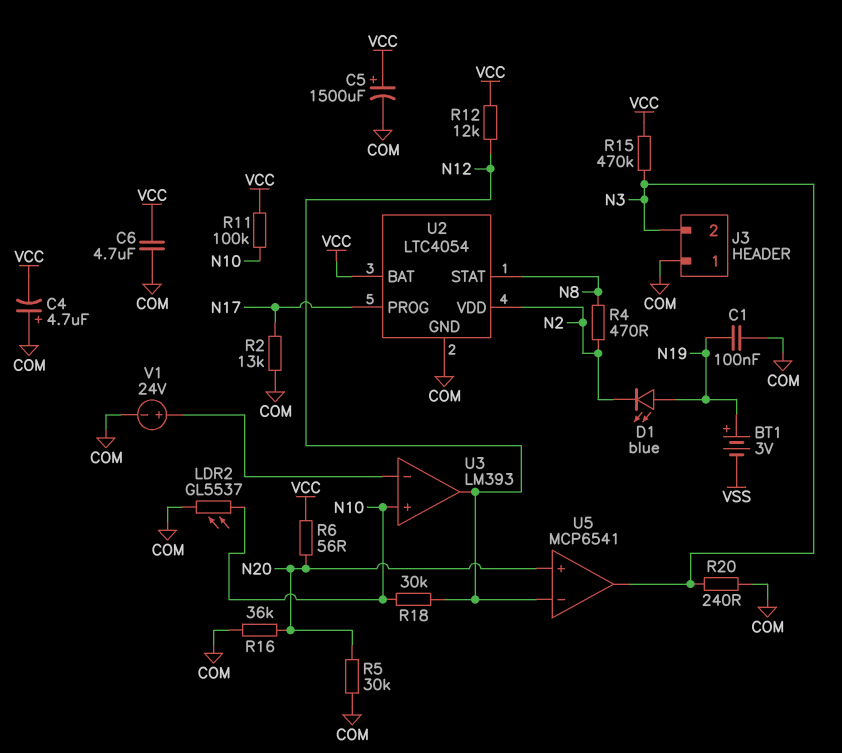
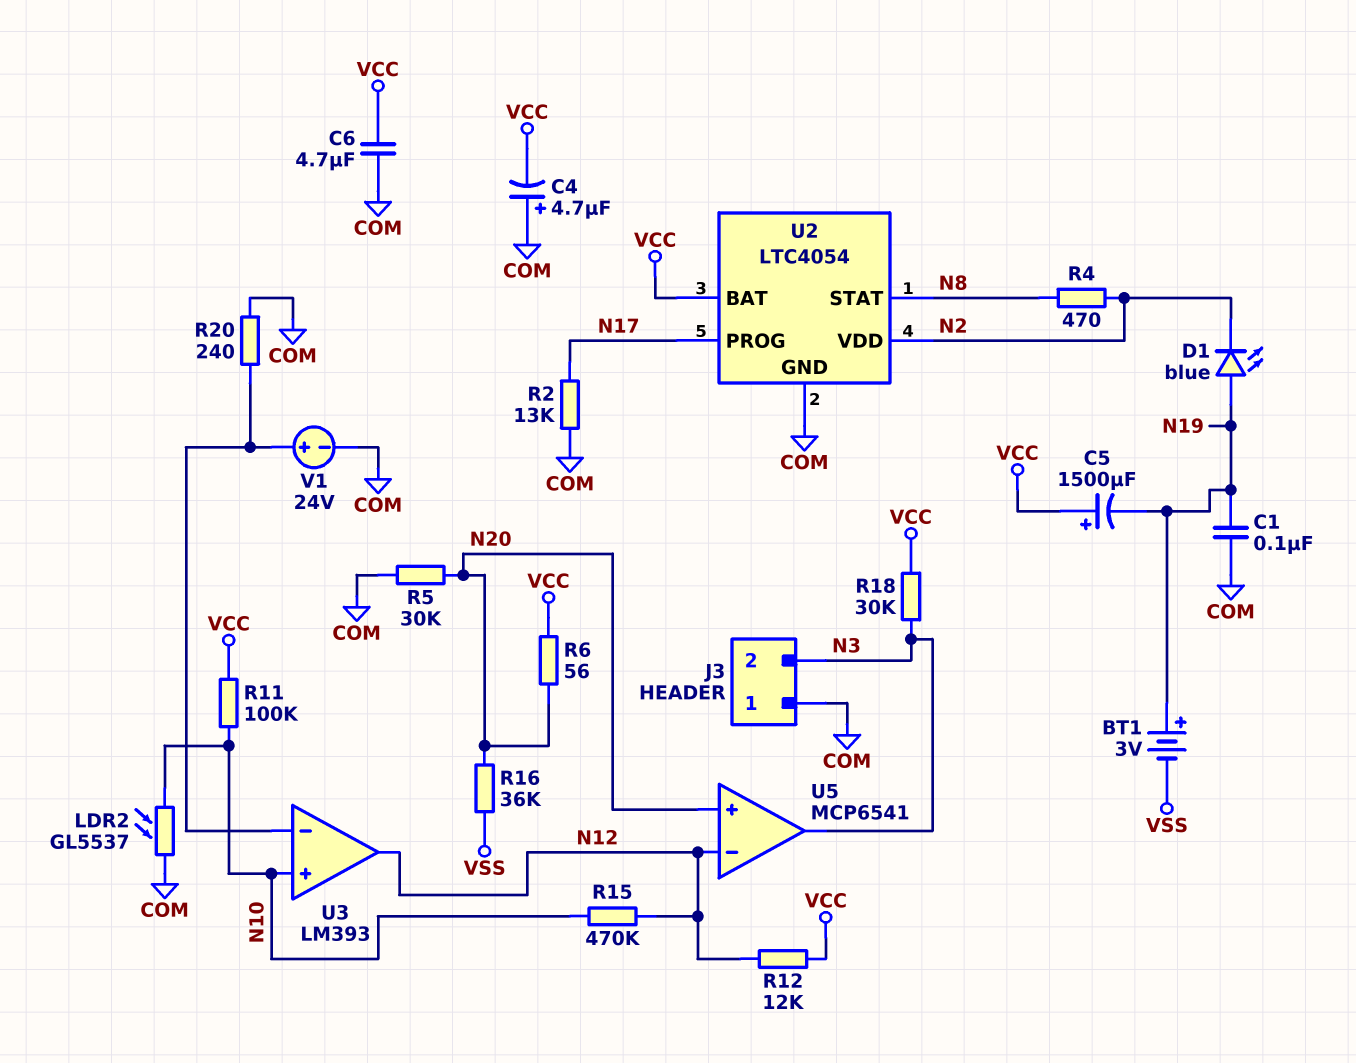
C5: 1500uF (plus VCC, minus COM) -> 1500uF (plus VCC, minus N19)
R15: 470k (N3, VCC) -> 470k (N10, N12)
R16: 36k (COM, N20) -> 36k (N20, VSS)
R18: 30k (N10, N12) -> 30k (N3, VCC)
R20: 240 (COM, N3) -> 240 (COM, U3/in-)

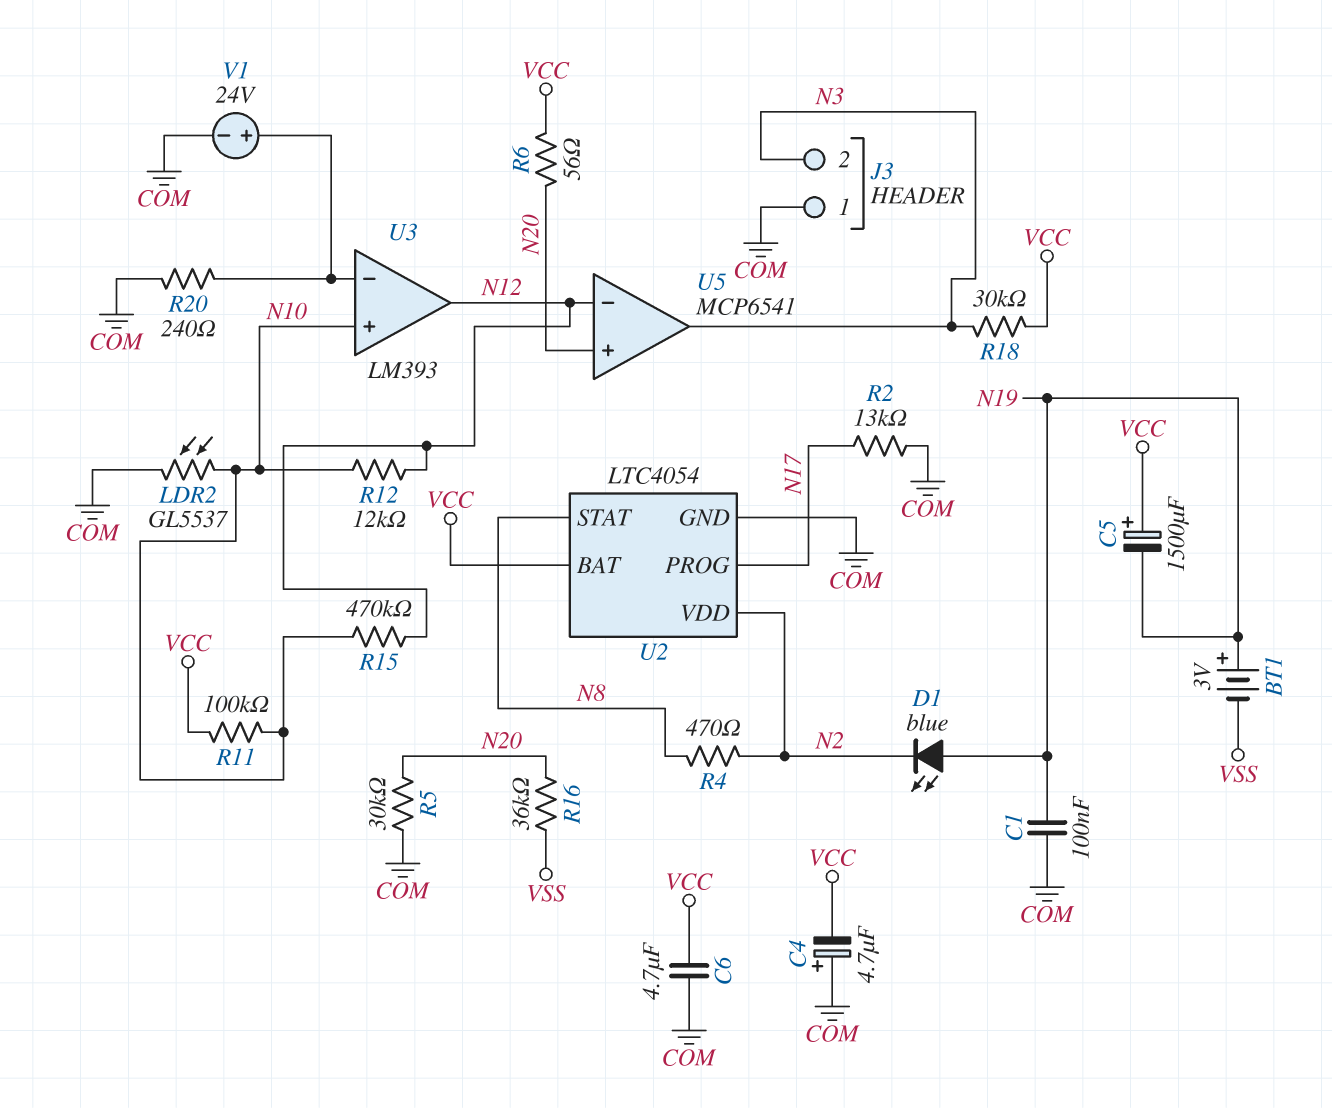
R12: 12k (N12, VCC) -> 12k (N10, N12)

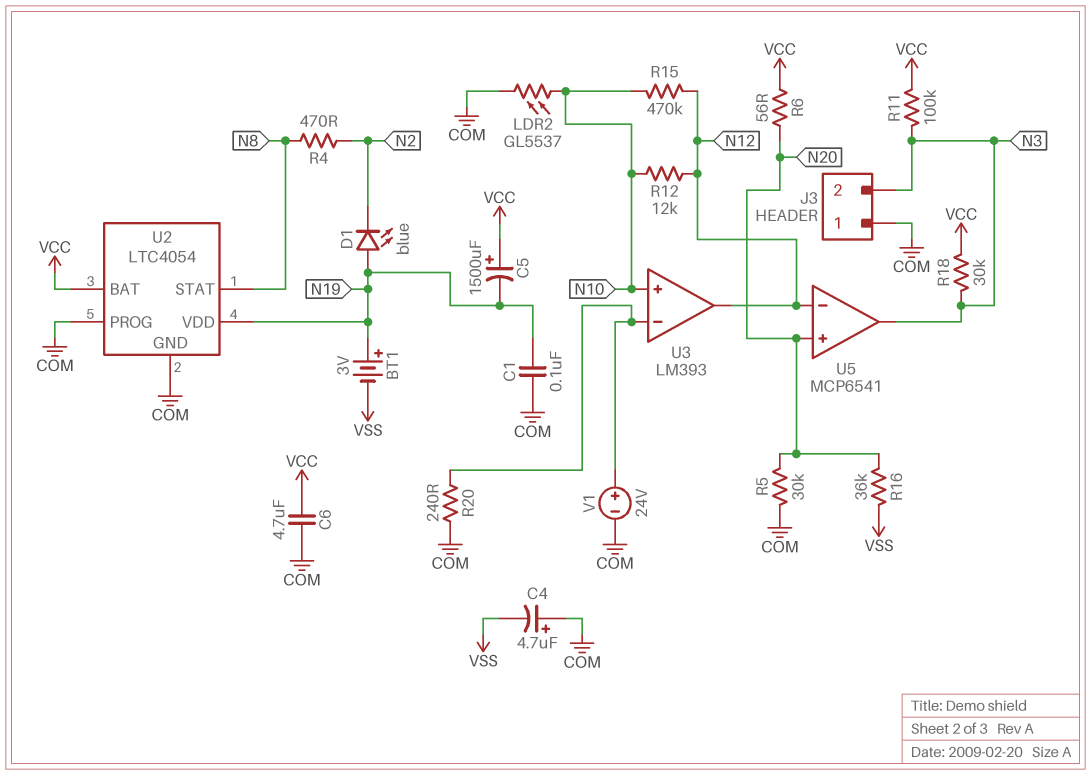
C4: 4.7uF (plus COM, minus VCC) -> 4.7uF (plus COM, minus VSS)
R2: 13k (COM, N17) -> none
R11: 100k (N10, VCC) -> 100k (N3, VCC)
U2 pin PROG: N17 -> COM
U2 pin VDD: N2 -> N19

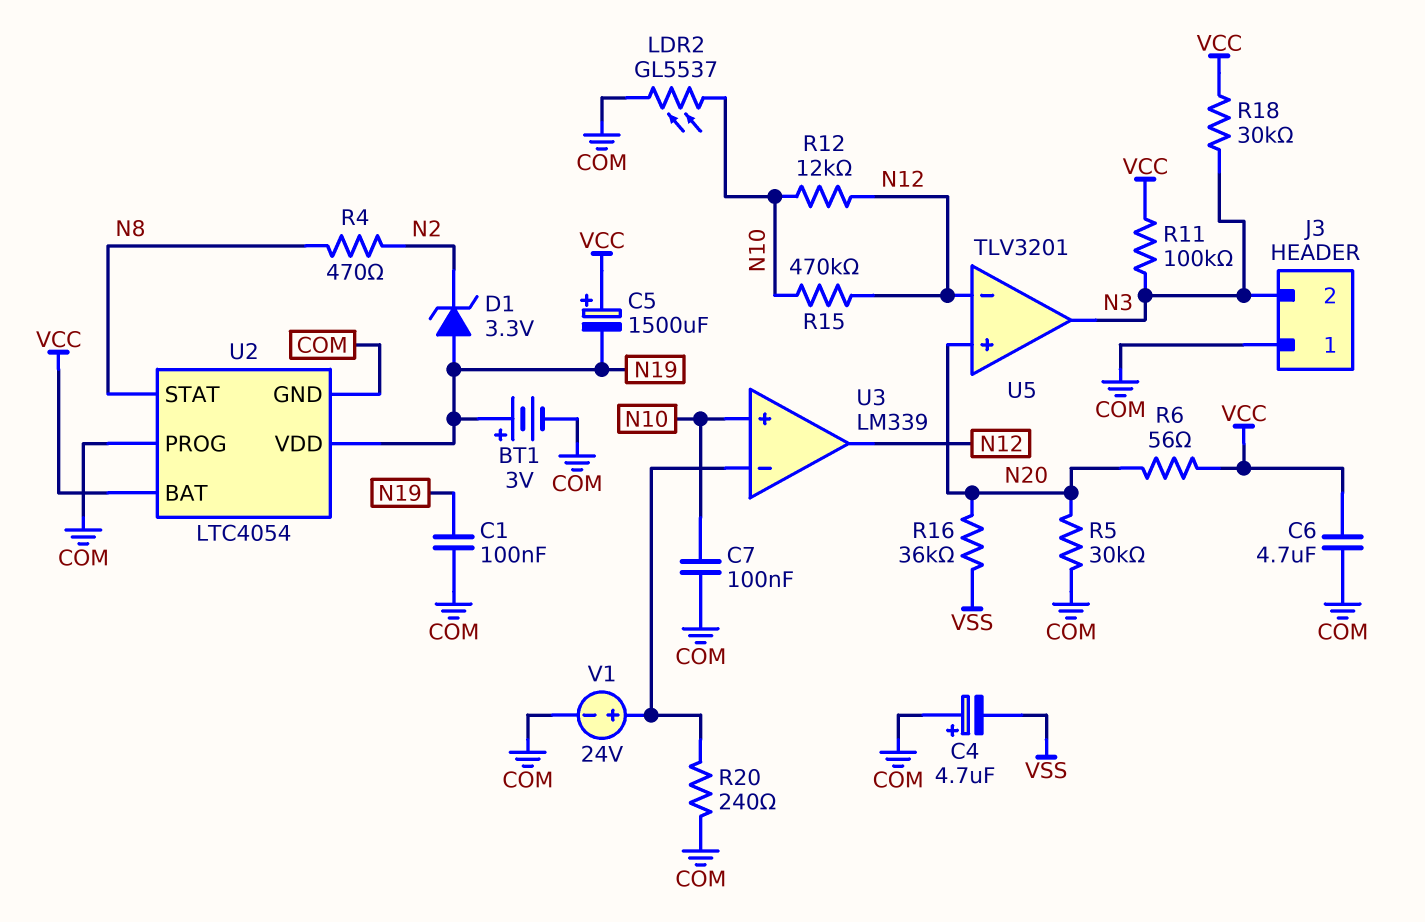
BT1: 3V (plus N19, minus VSS) -> 3V (plus N19, minus COM)
C7: none -> 100nF (COM, N10)
D1: LED blue (A N19, K N2) -> zener 3.3V (A N19, K N2)
U3: LM393 -> LM339
U5: MCP6541 -> TLV3201

